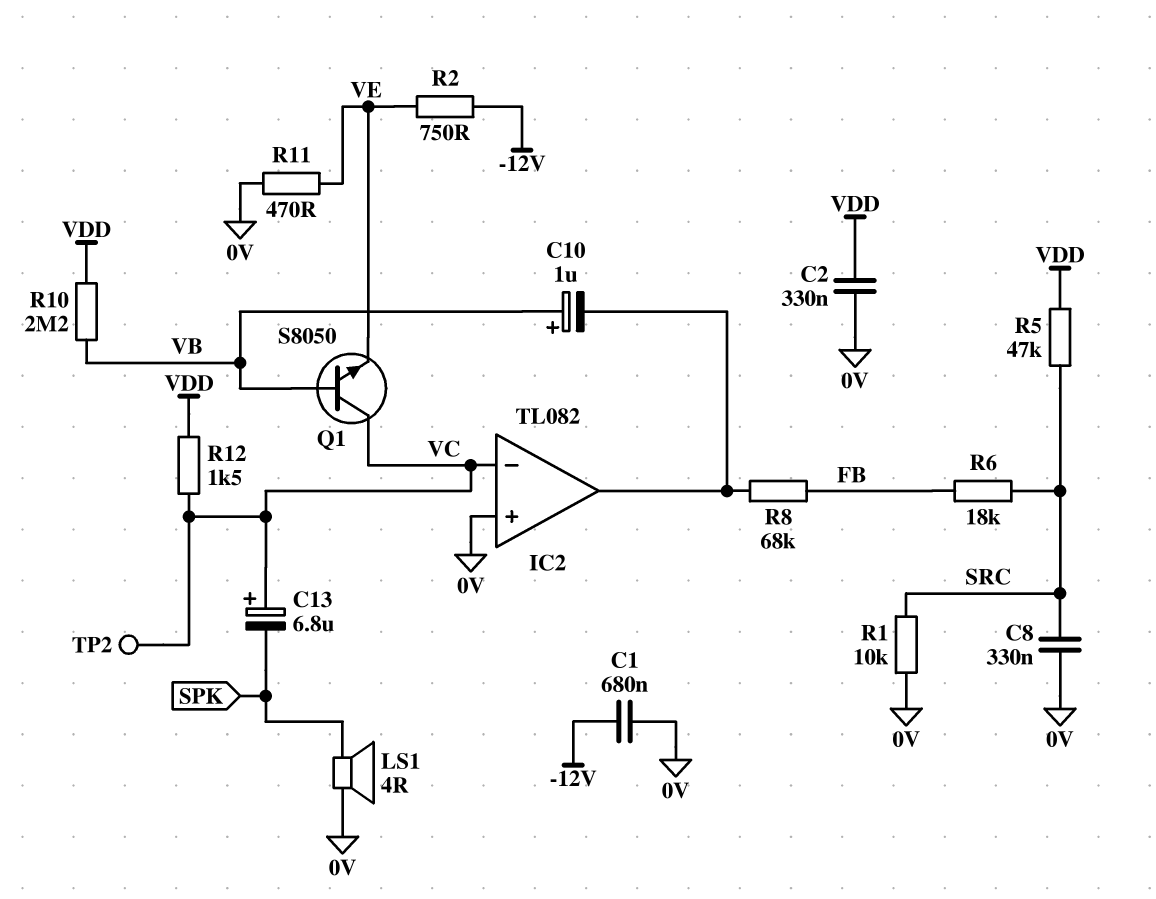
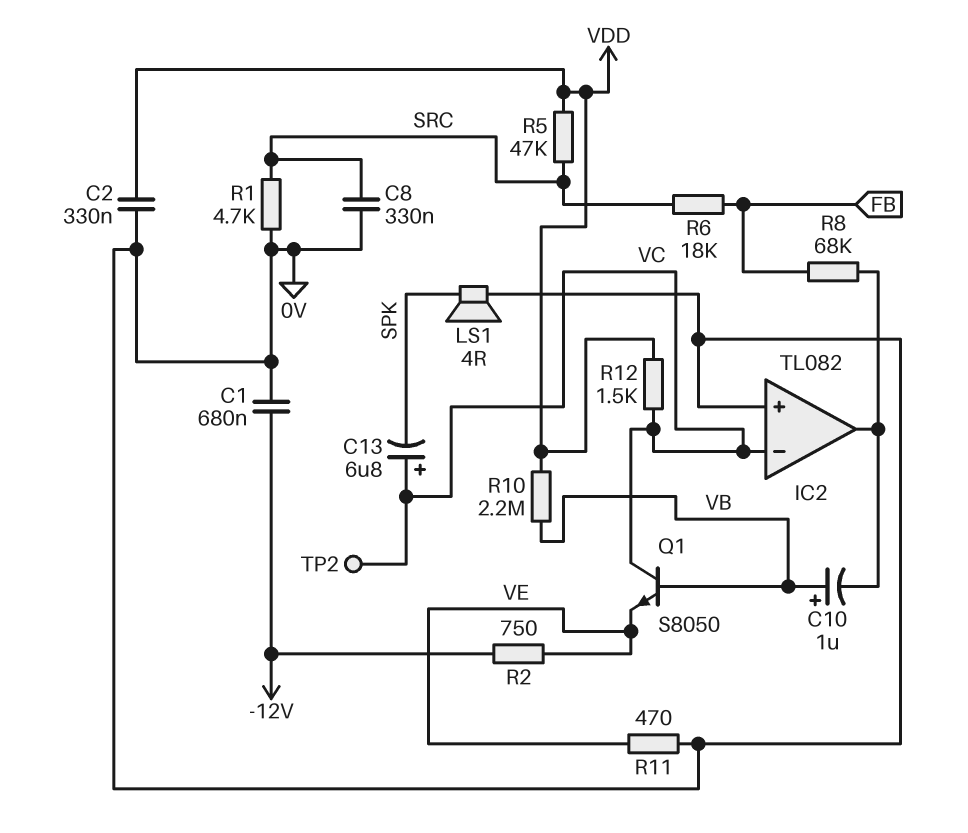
R1: 10k (0V, SRC) -> 4.7k (0V, SRC)

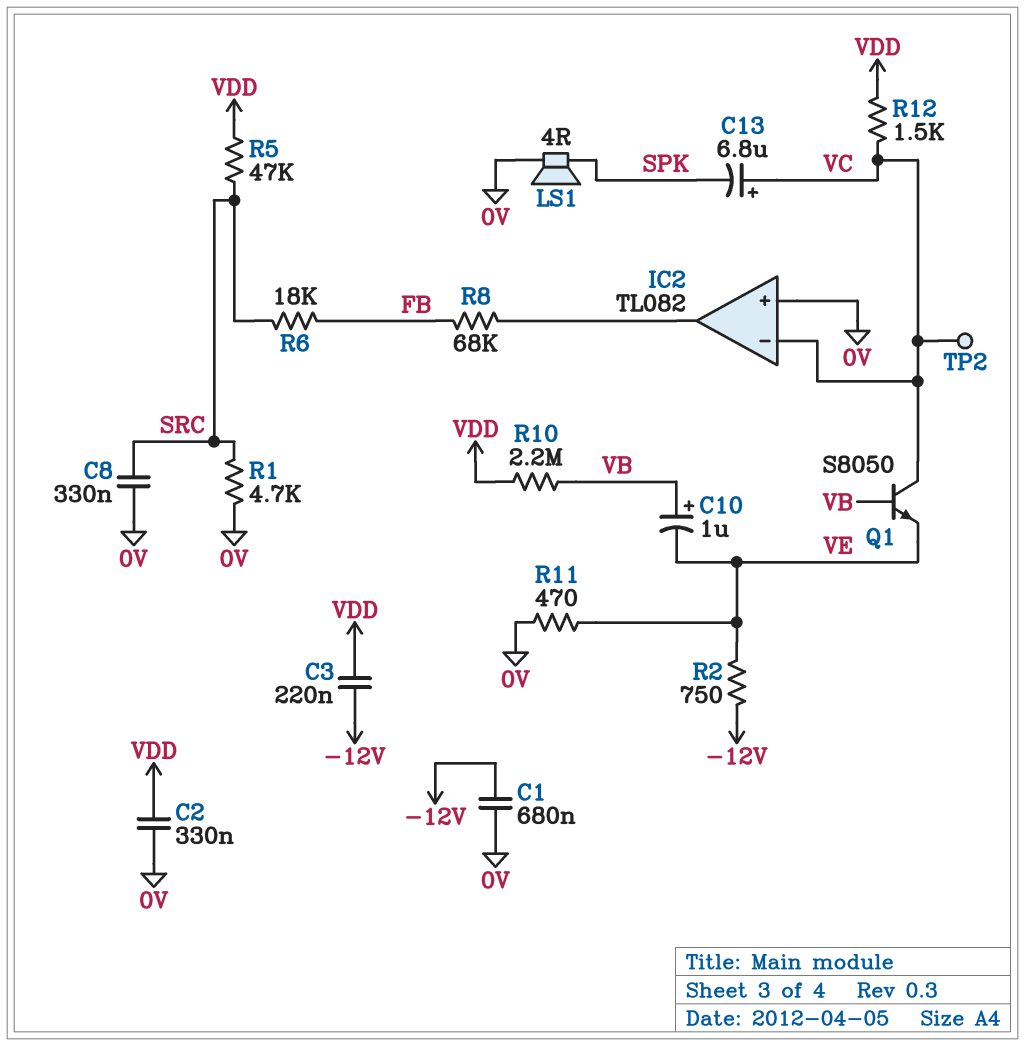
C3: none -> 220nF (-12V, VDD)
C10: 1uF (plus VB, minus IC2/out) -> 1uF (plus VB, minus VE)

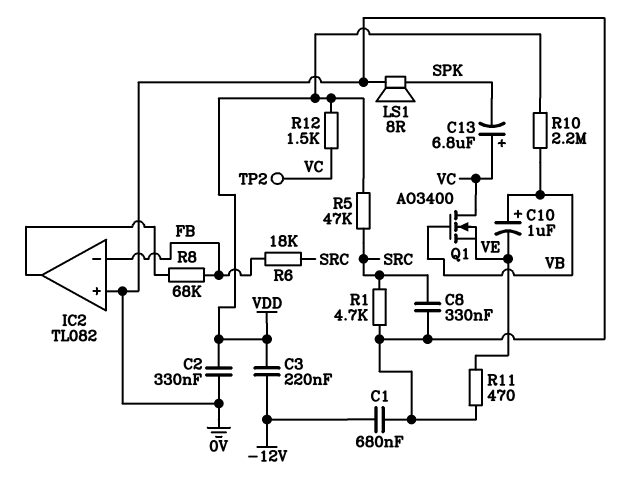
IC2 pin in-: VC -> FB
LS1: speaker 4R (0V, SPK) -> speaker 8R (0V, SPK)
Q1: NPN S8050 (B VB, C VC, E VE) -> NMOS AO3400 (G VB, D VC, S VE)
R2: 750 (-12V, VE) -> none

